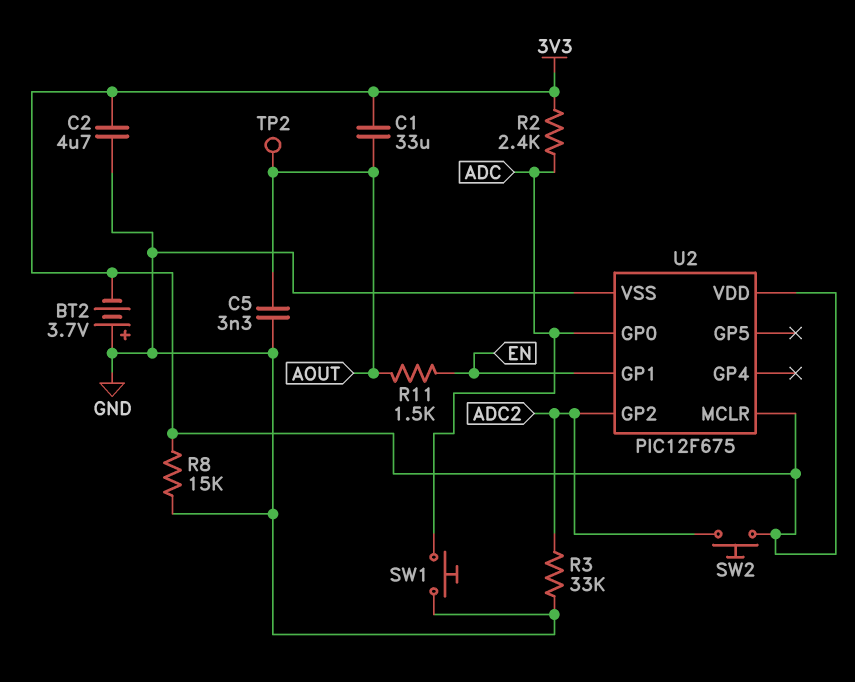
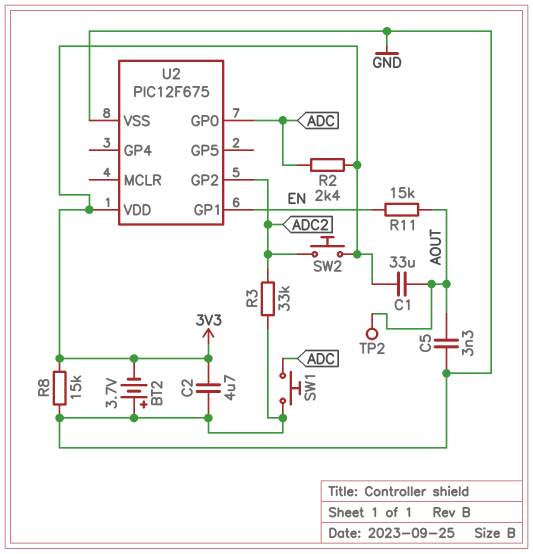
R11: 1.5k (AOUT, EN) -> 15k (AOUT, EN)
U2 pin MCLR: 3V3 -> none

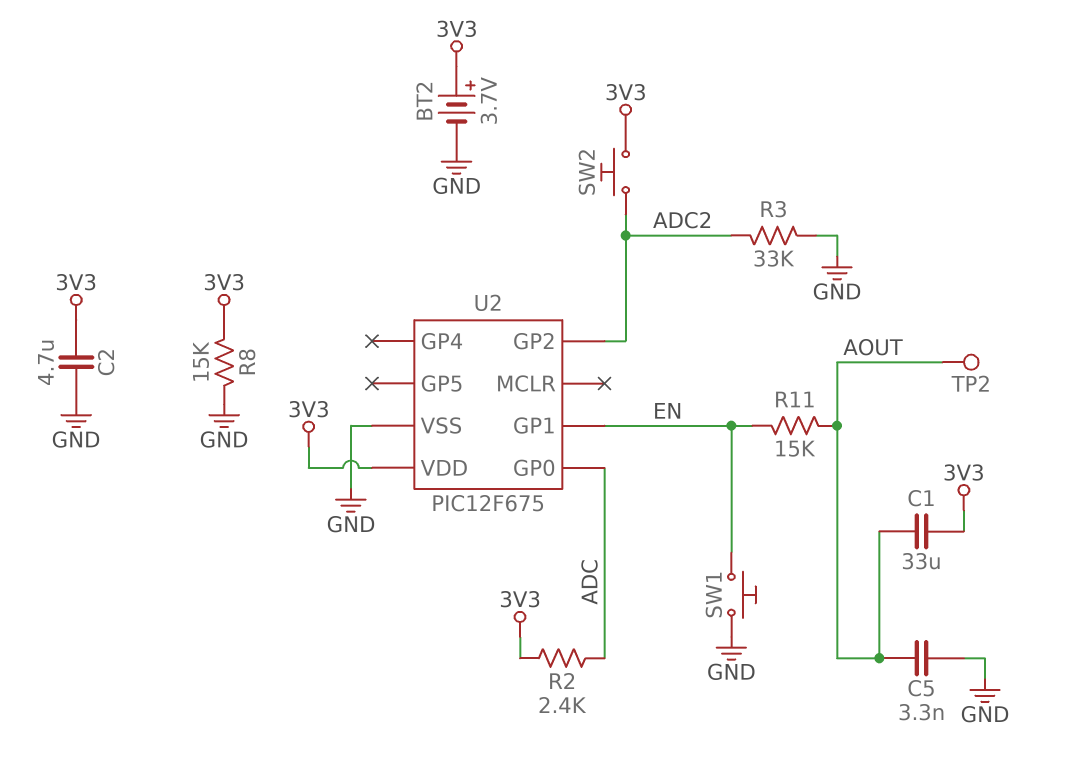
BT2: 3.7V (plus GND, minus 3V3) -> 3.7V (plus 3V3, minus GND)
SW1: button (ADC, GND) -> button (EN, GND)

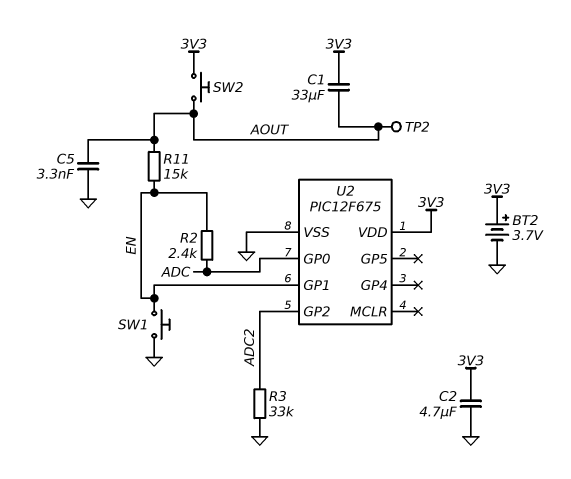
R2: 2.4k (3V3, ADC) -> 2.4k (ADC, EN)
R8: 15k (3V3, GND) -> none
SW2: button (3V3, ADC2) -> button (3V3, AOUT)

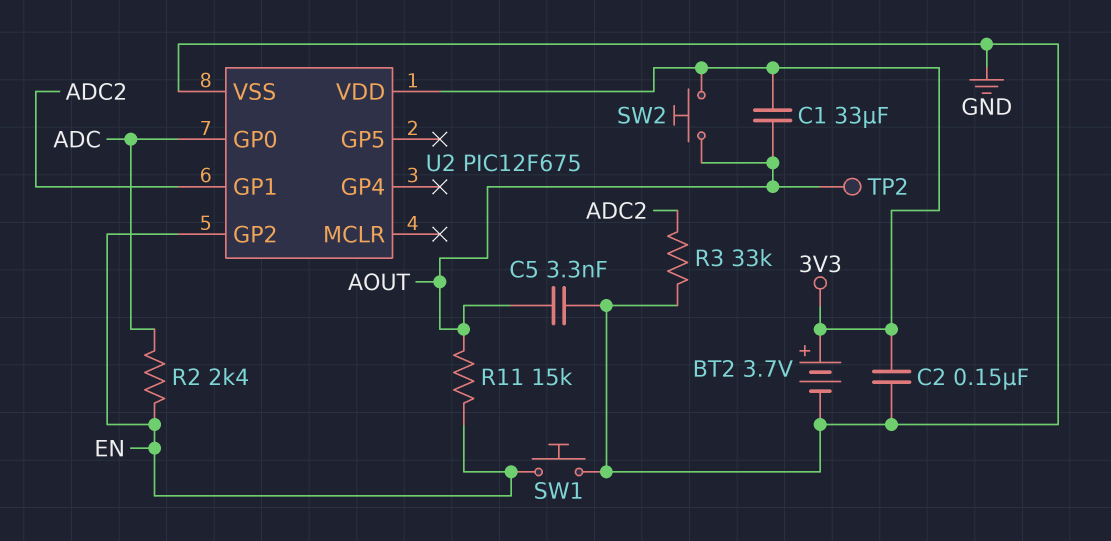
C2: 4.7uF (3V3, GND) -> 150nF (3V3, GND)
U2 pin GP1: EN -> ADC2
U2 pin GP2: ADC2 -> EN

